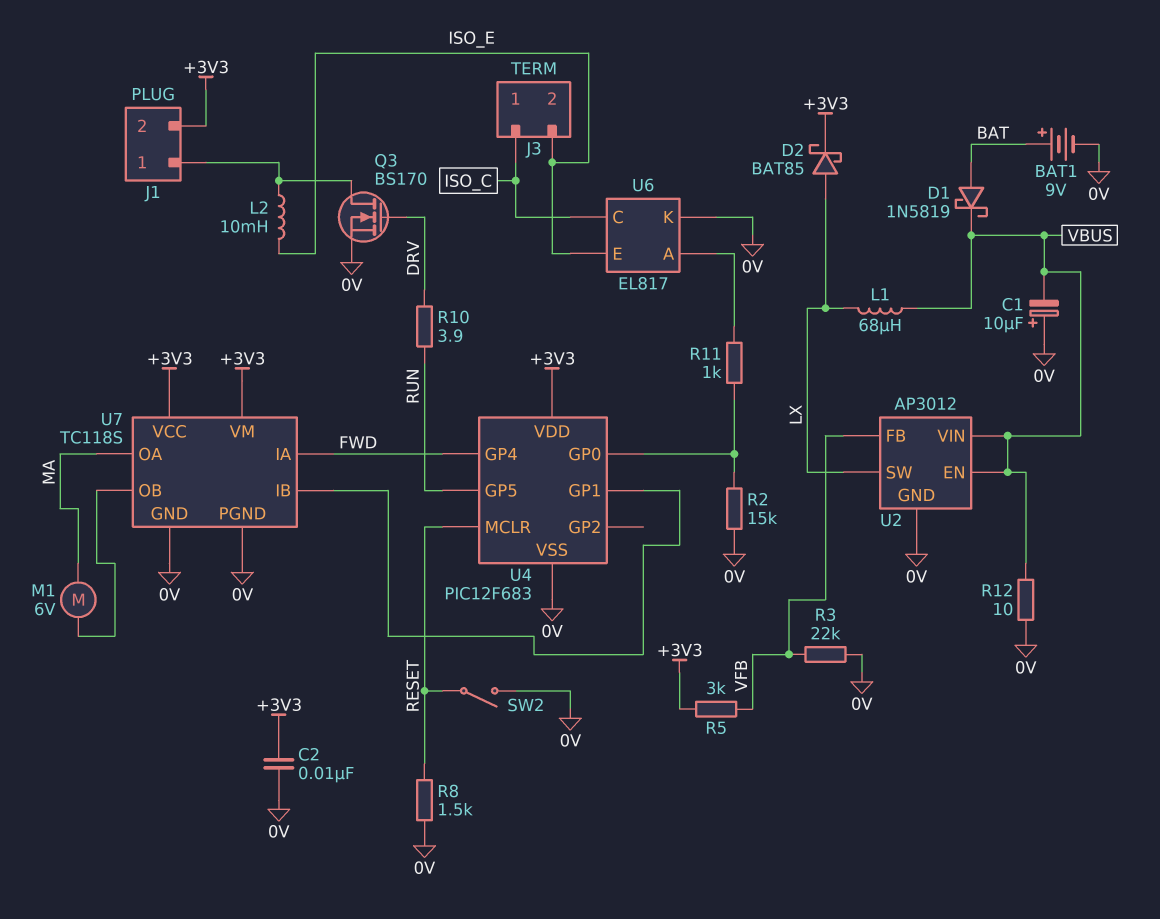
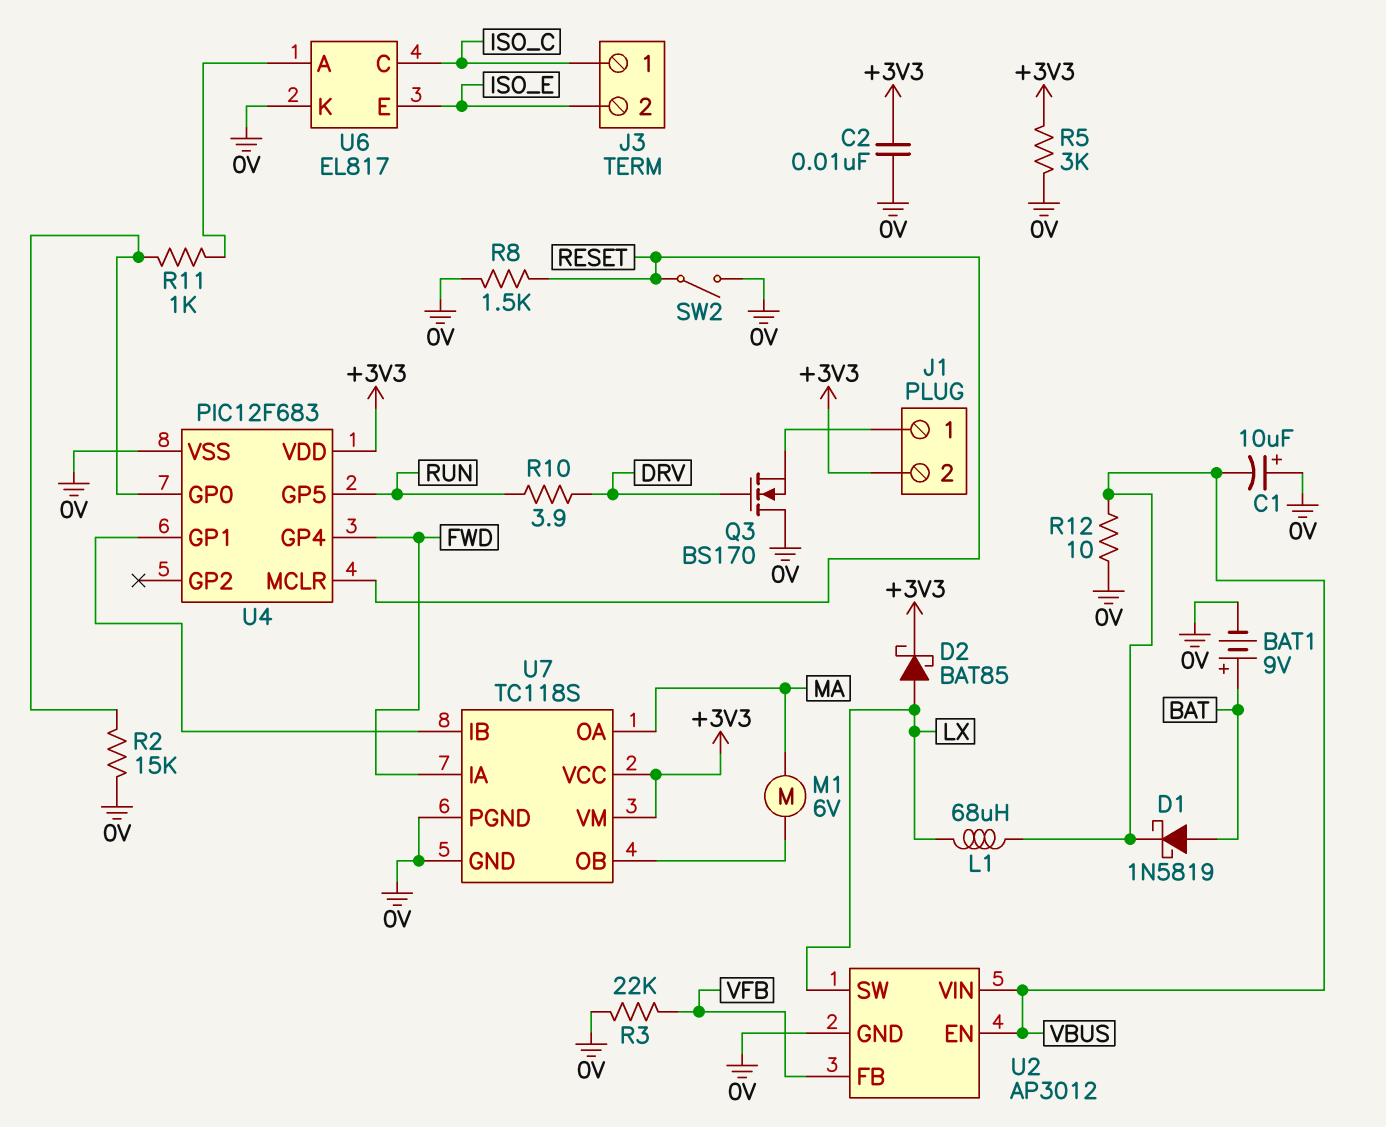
L2: 10mH (ISO_E, J1/1) -> none
Q3: NMOS BS170 (G DRV, D J1/1, S 0V) -> NMOS BS170 (G DRV, D 0V, S J1/1)
R5: 3k (+3V3, VFB) -> 3k (+3V3, 0V)

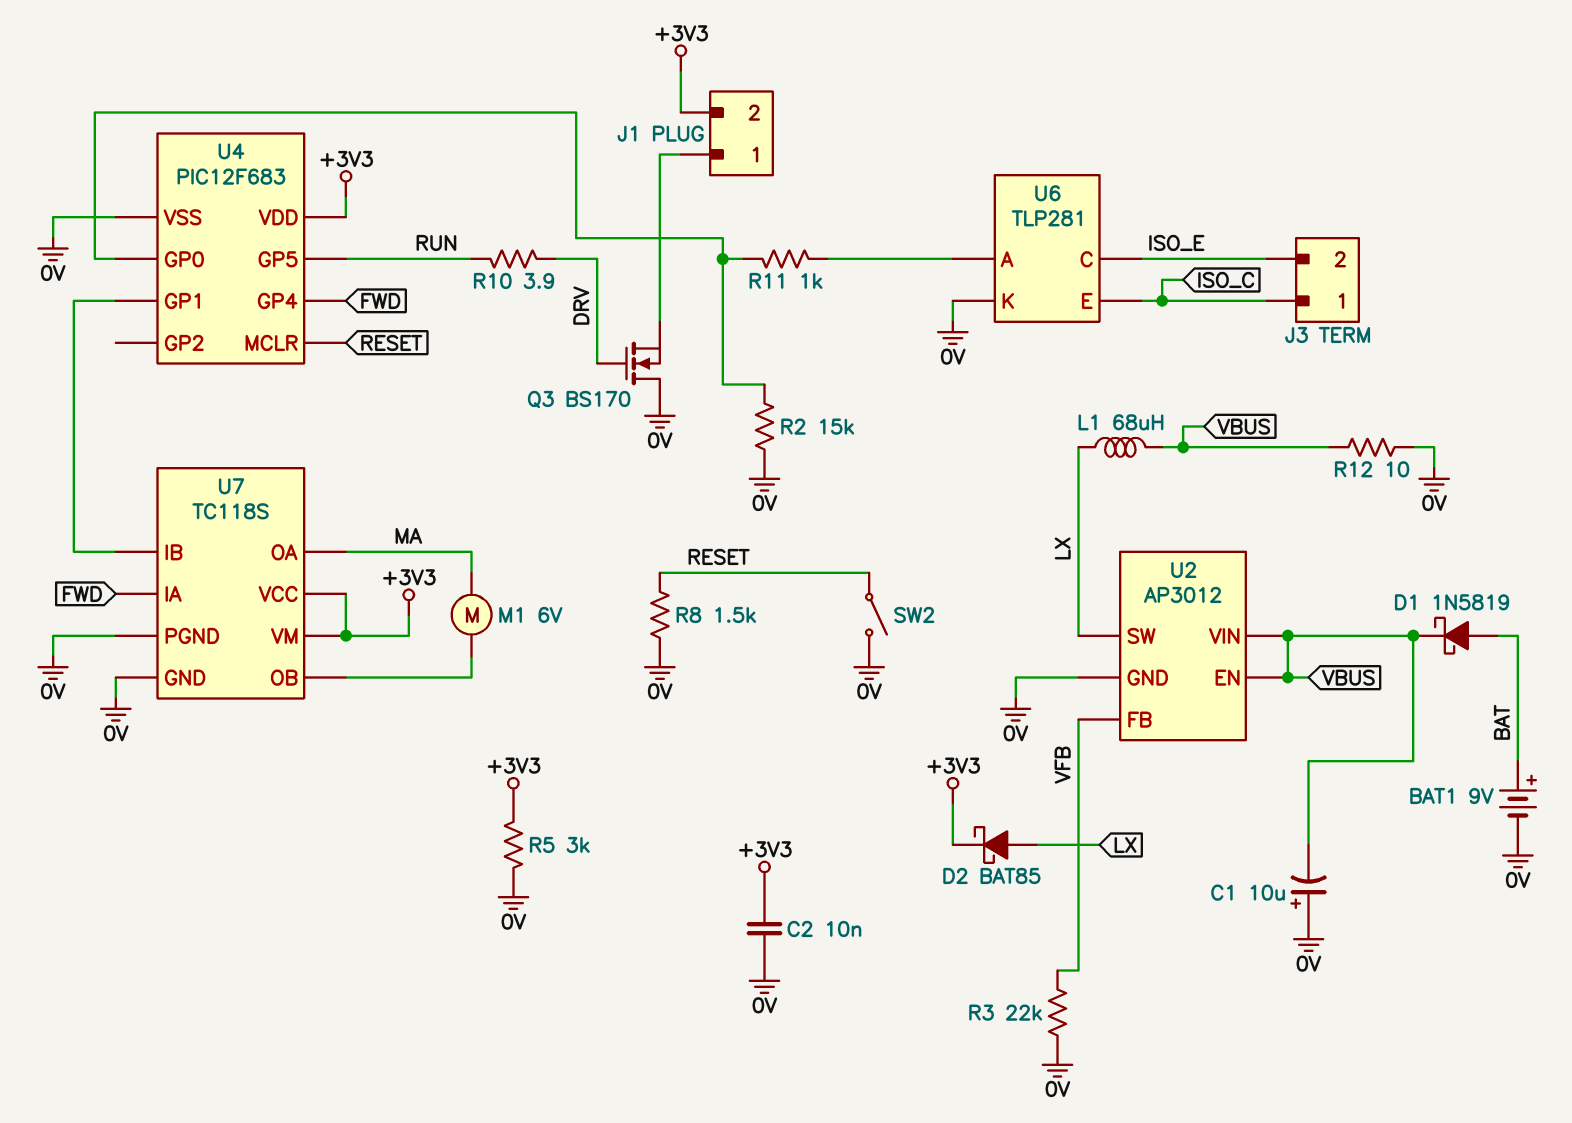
U6: EL817 -> TLP281
U6 pin C: ISO_C -> ISO_E
U6 pin E: ISO_E -> ISO_C

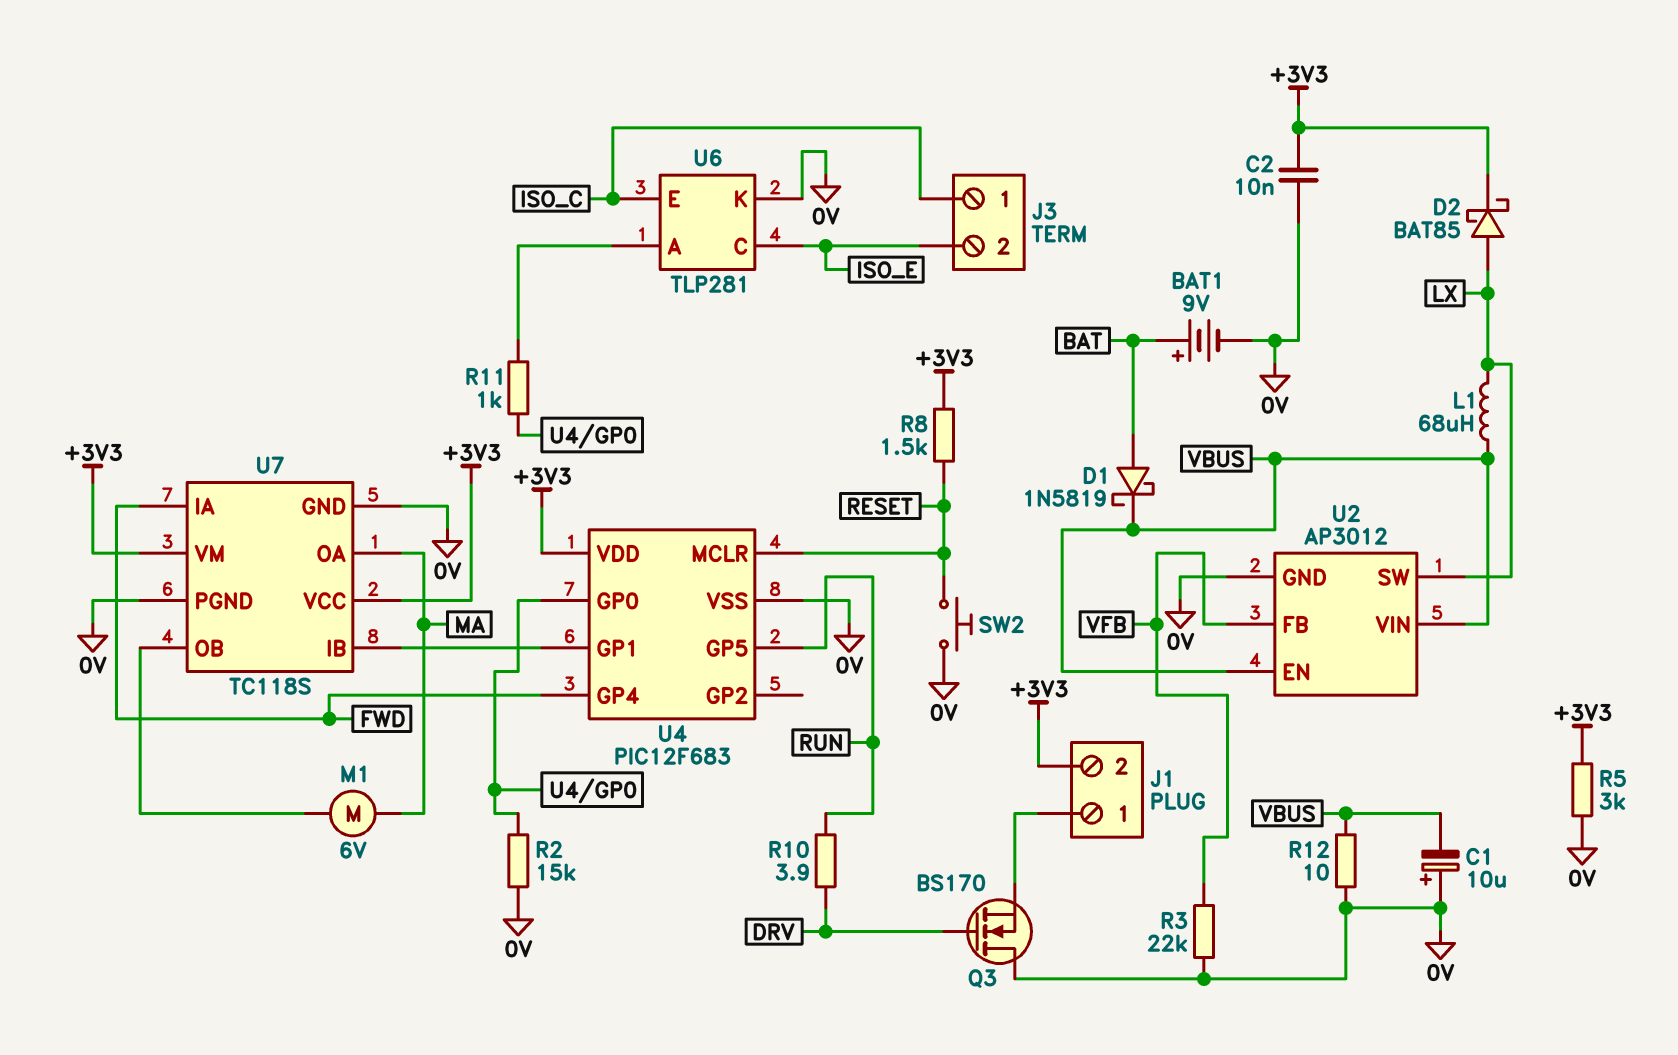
R8: 1.5k (0V, RESET) -> 1.5k (+3V3, RESET)
SW2: switch (0V, RESET) -> button (0V, RESET)

